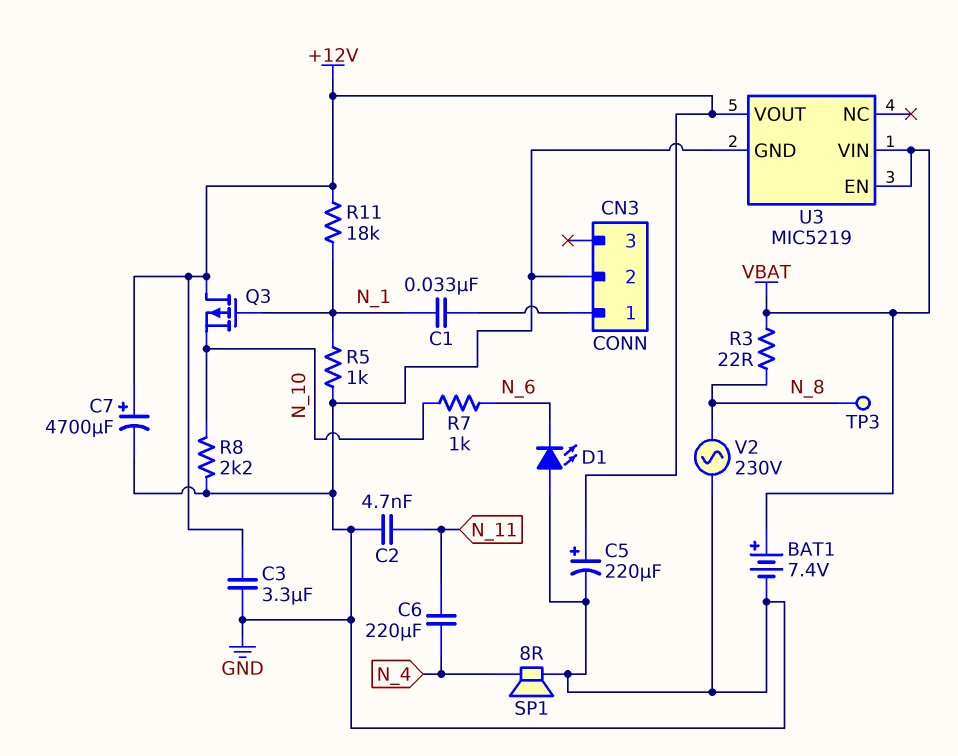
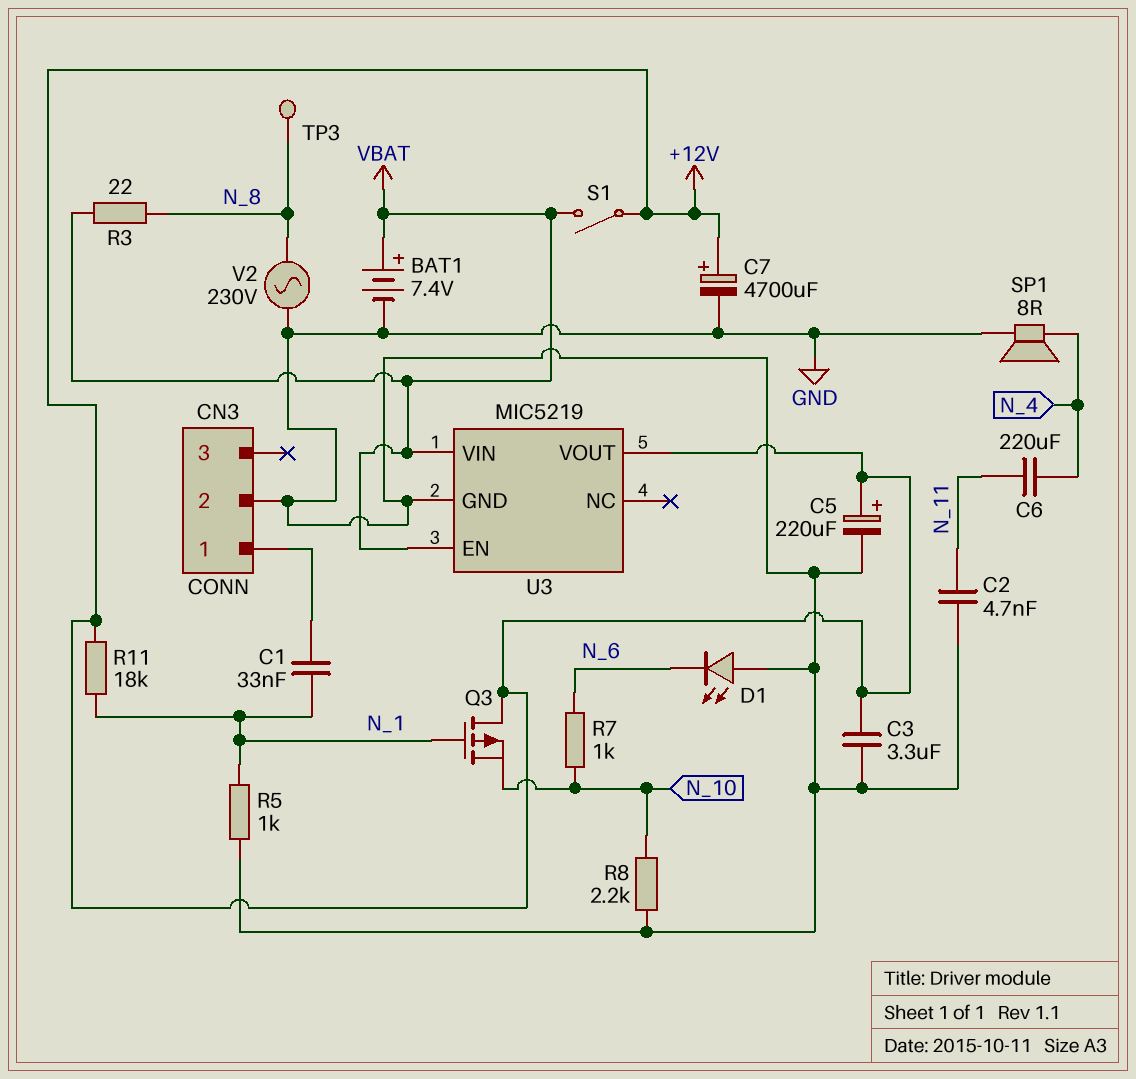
S1: none -> switch (+12V, VBAT)

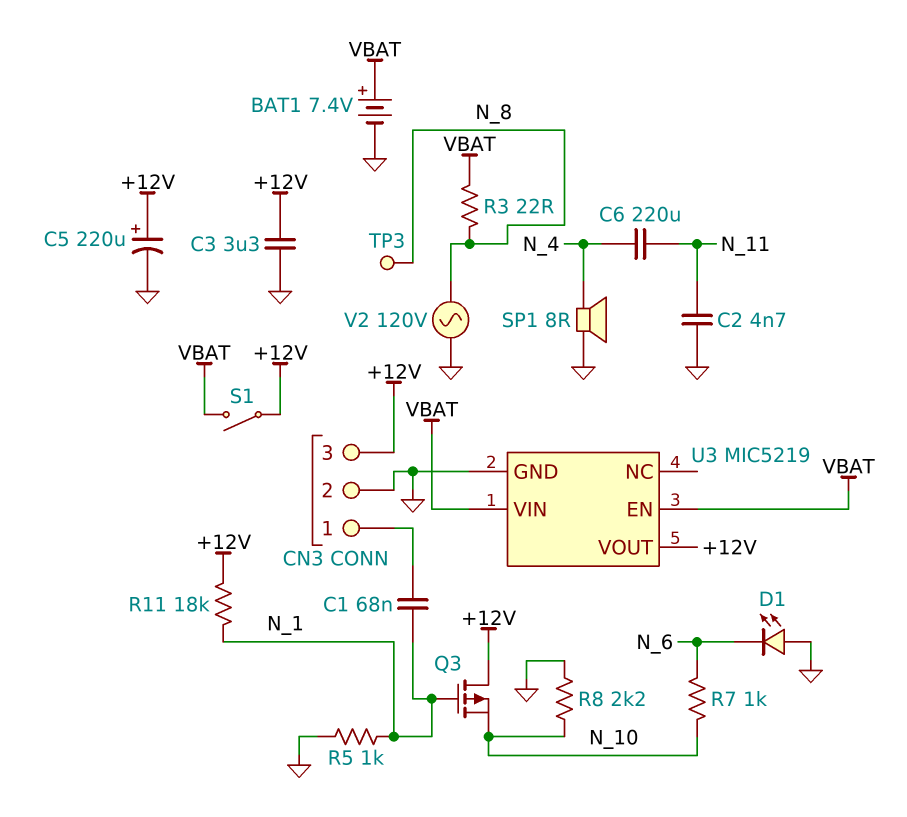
C1: 33nF (CN3/1, N_1) -> 68nF (CN3/1, N_1)
C7: 4700uF (plus +12V, minus GND) -> none
CN3 pin 3: none -> +12V
V2: AC 230V (GND, N_8) -> AC 120V (GND, N_8)

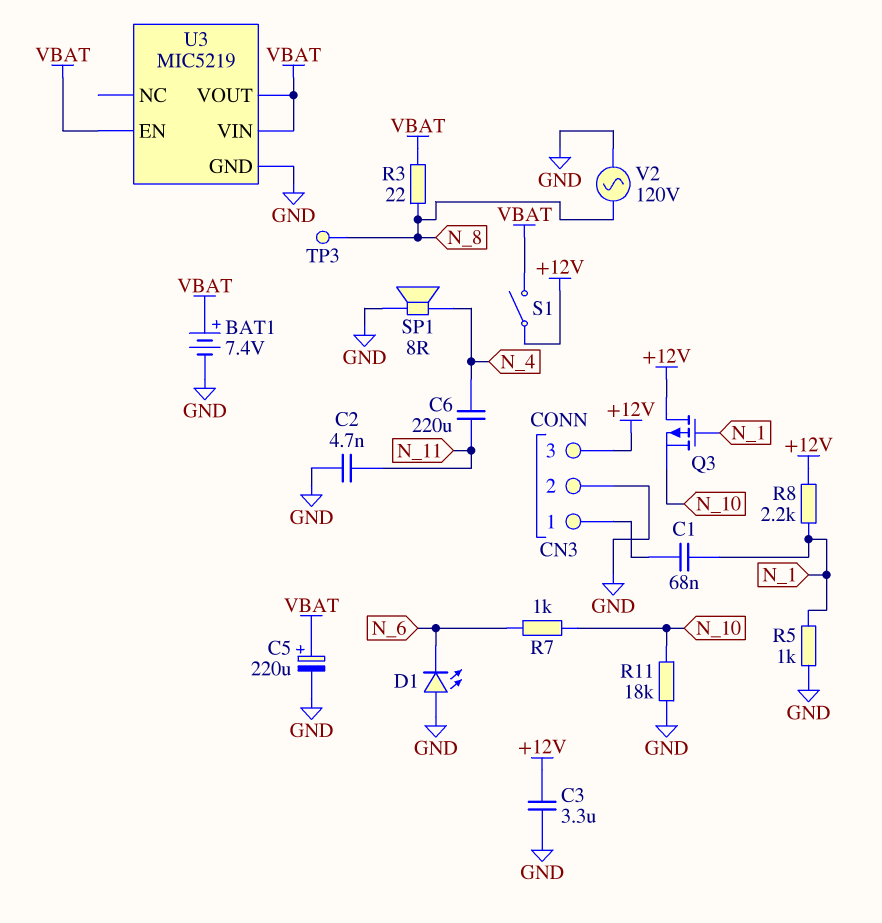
C5: 220uF (plus +12V, minus GND) -> 220uF (plus VBAT, minus GND)
R8: 2.2k (GND, N_10) -> 2.2k (+12V, N_1)
R11: 18k (+12V, N_1) -> 18k (GND, N_10)
U3 pin VOUT: +12V -> VBAT

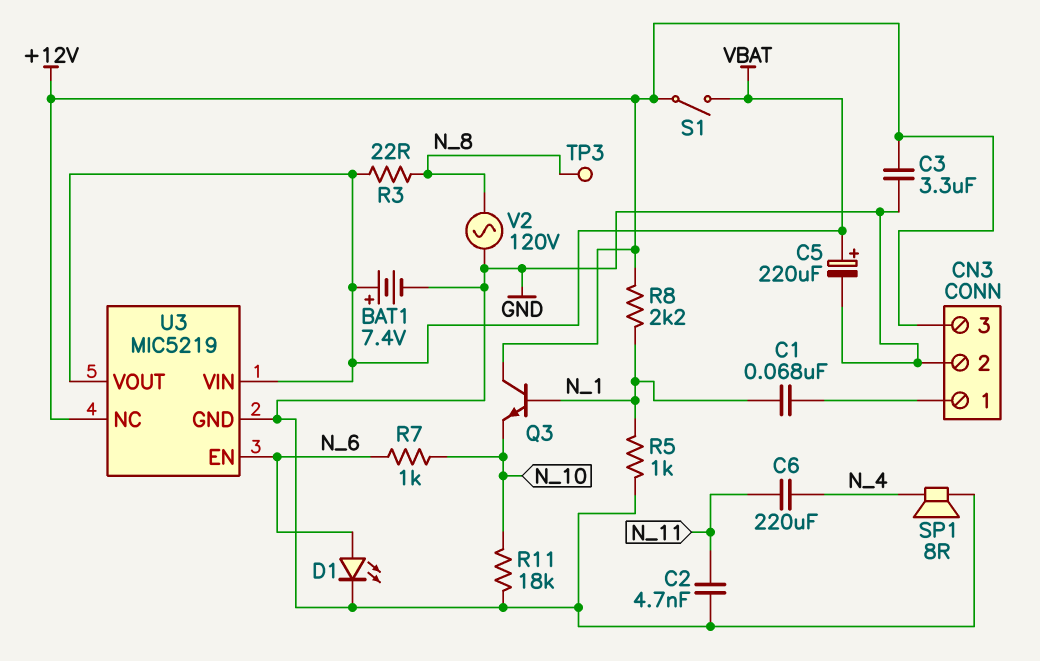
D1: LED (A GND, K N_6) -> LED (A N_6, K GND)
Q3: PMOS (G N_1, D +12V, S N_10) -> NPN (B N_1, C +12V, E N_10)
U3 pin EN: VBAT -> N_6
U3 pin NC: none -> +12V

